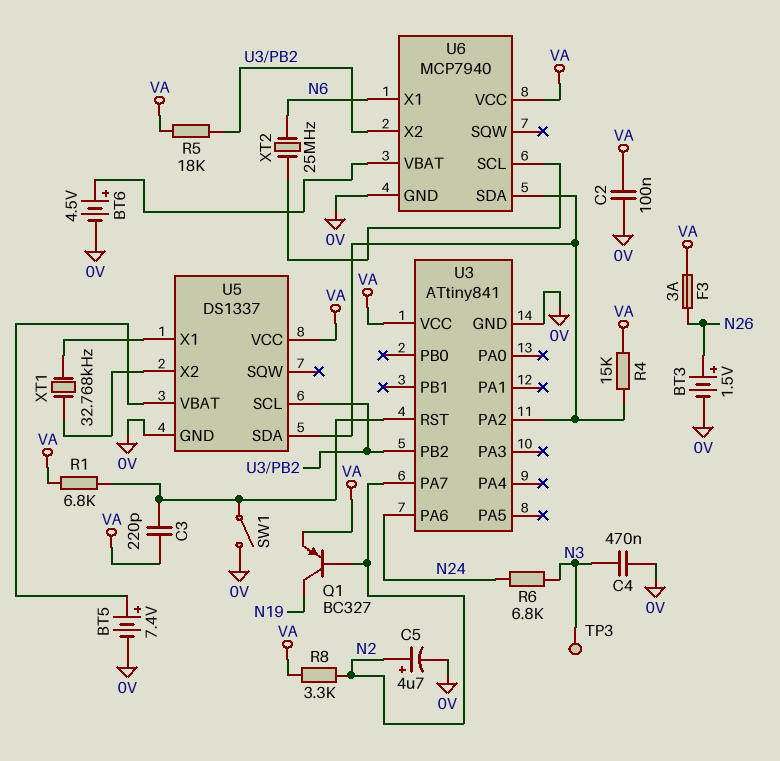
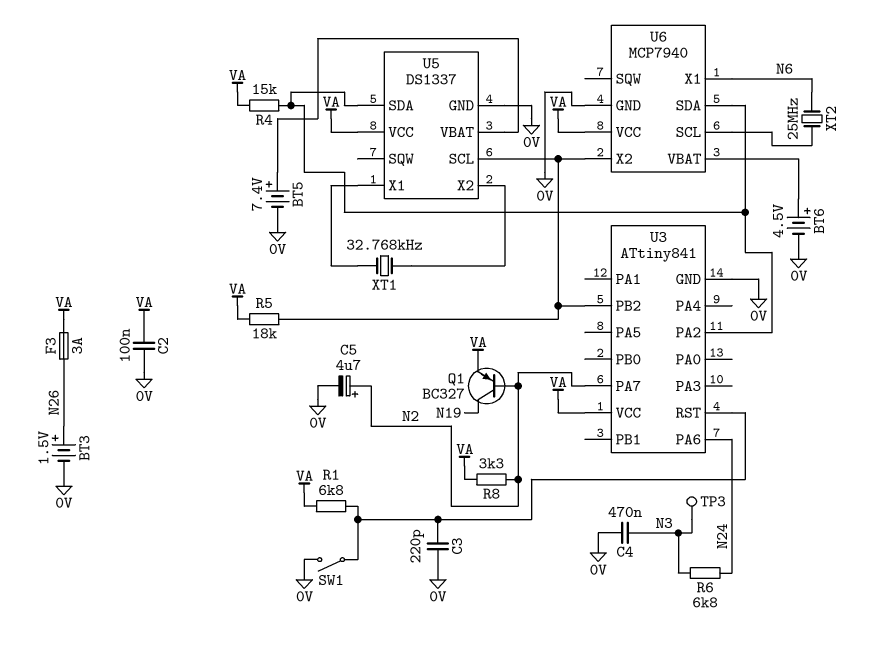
C3: 220pF (U3/RST, VA) -> 220pF (0V, U3/RST)

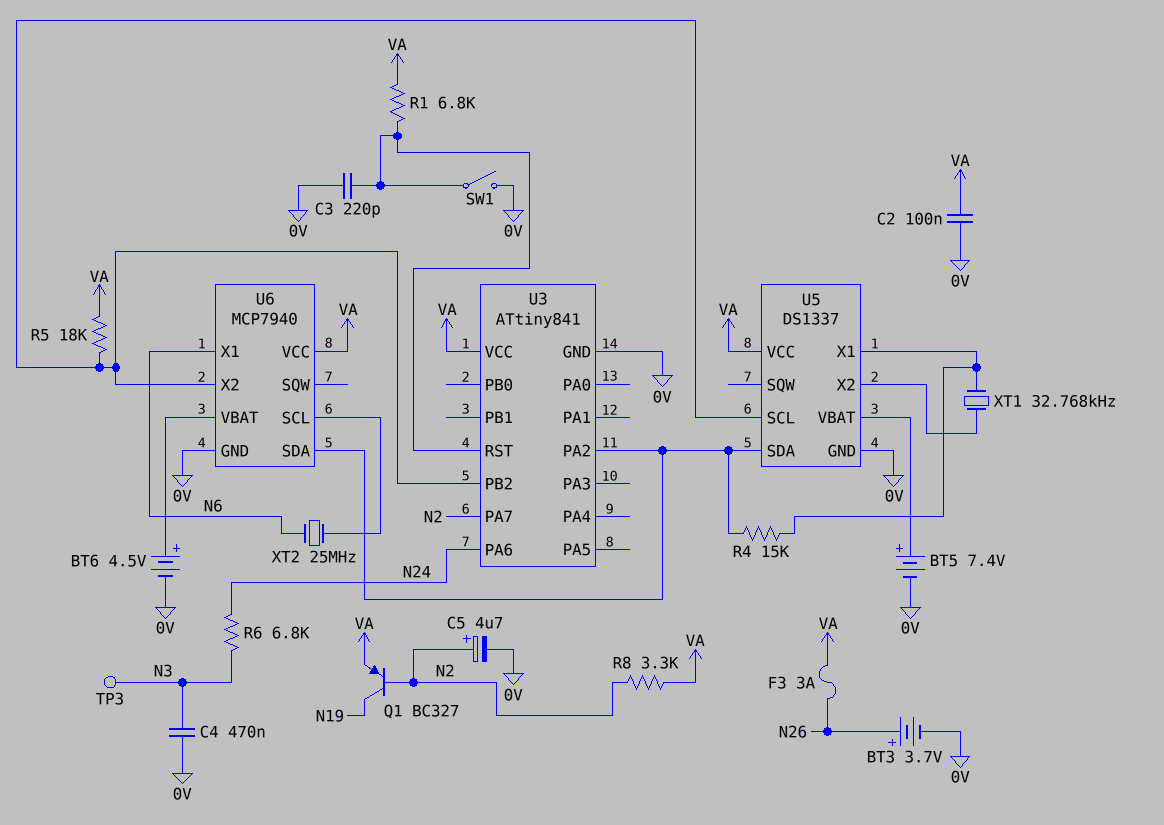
BT3: 1.5V (plus N26, minus 0V) -> 3.7V (plus N26, minus 0V)
R4: 15k (U3/PA2, VA) -> 15k (U3/PA2, U5/X1)

